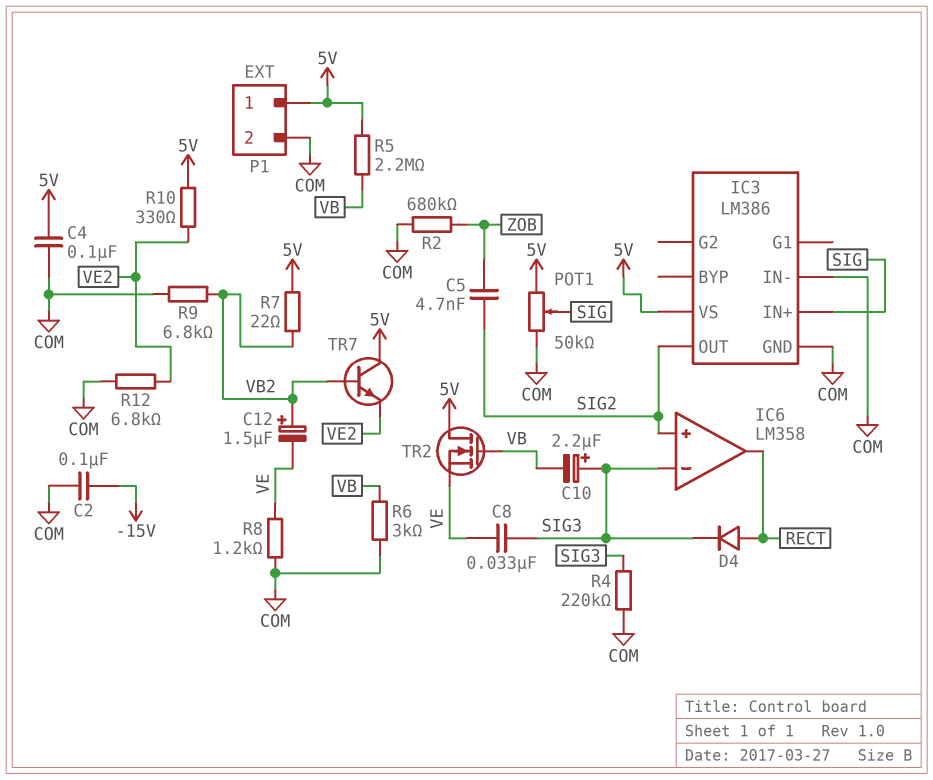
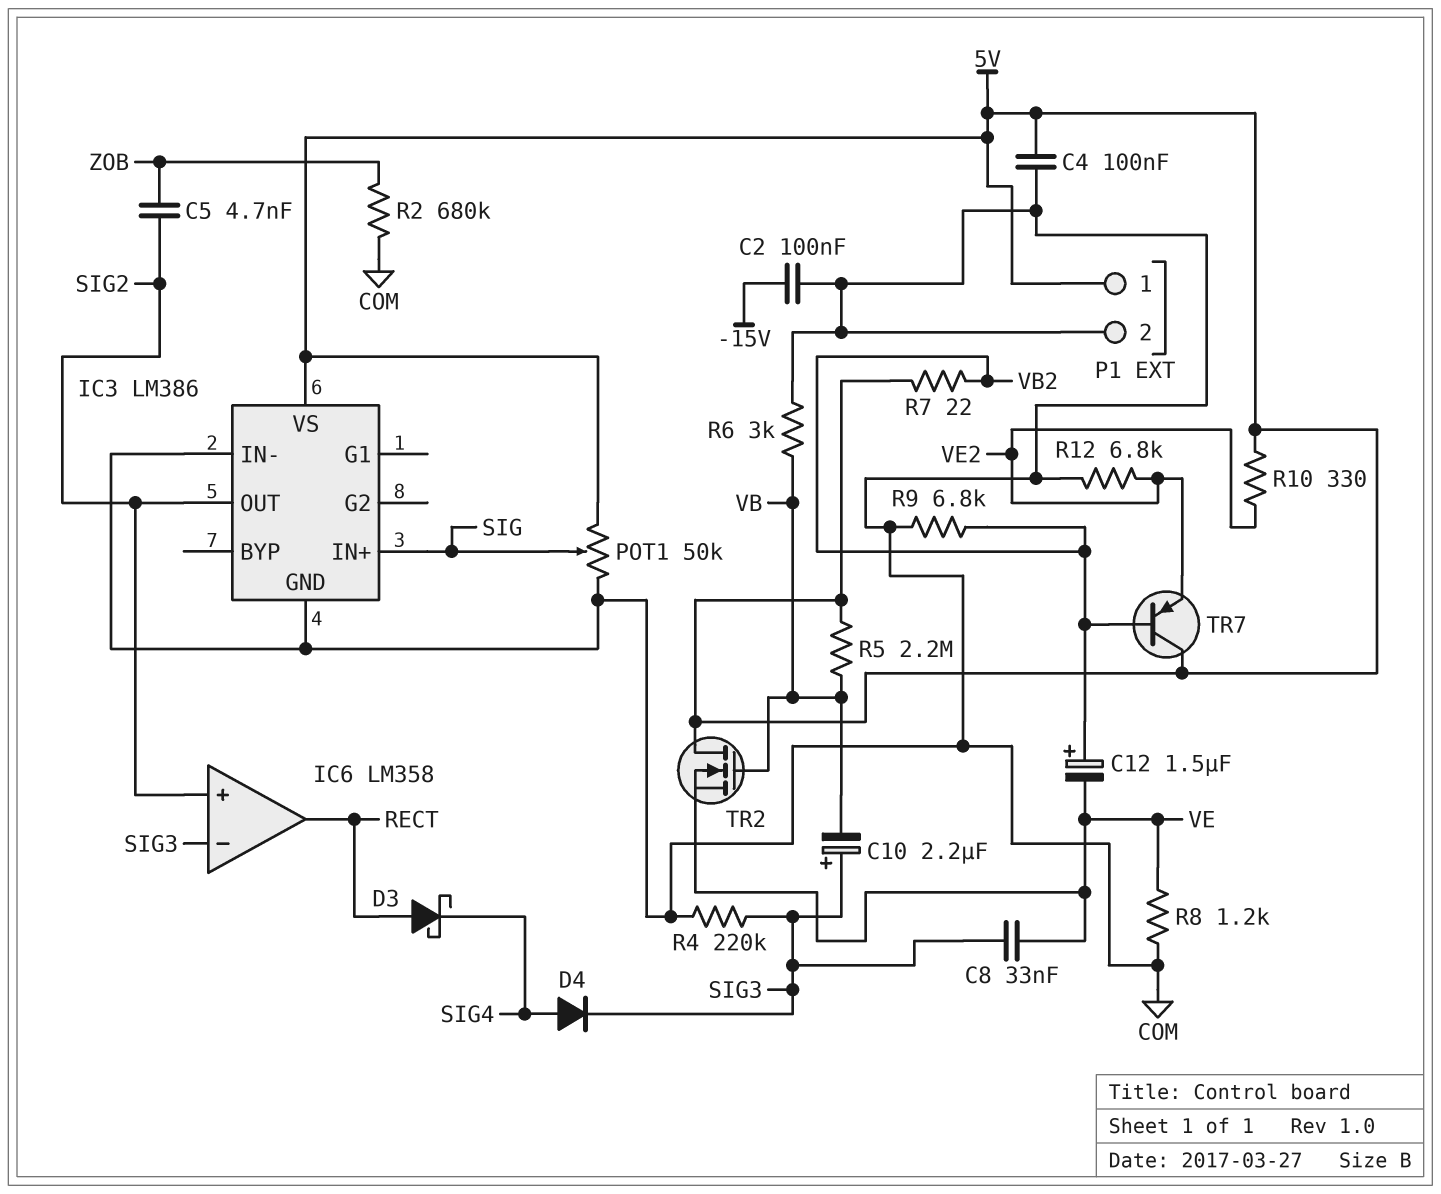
D3: none -> schottky (A RECT, K SIG4)
D4: diode (A RECT, K SIG3) -> diode (A SIG4, K SIG3)
TR7: NPN (B VB2, C 5V, E VE2) -> PNP (B VB2, C 5V, E VE2)

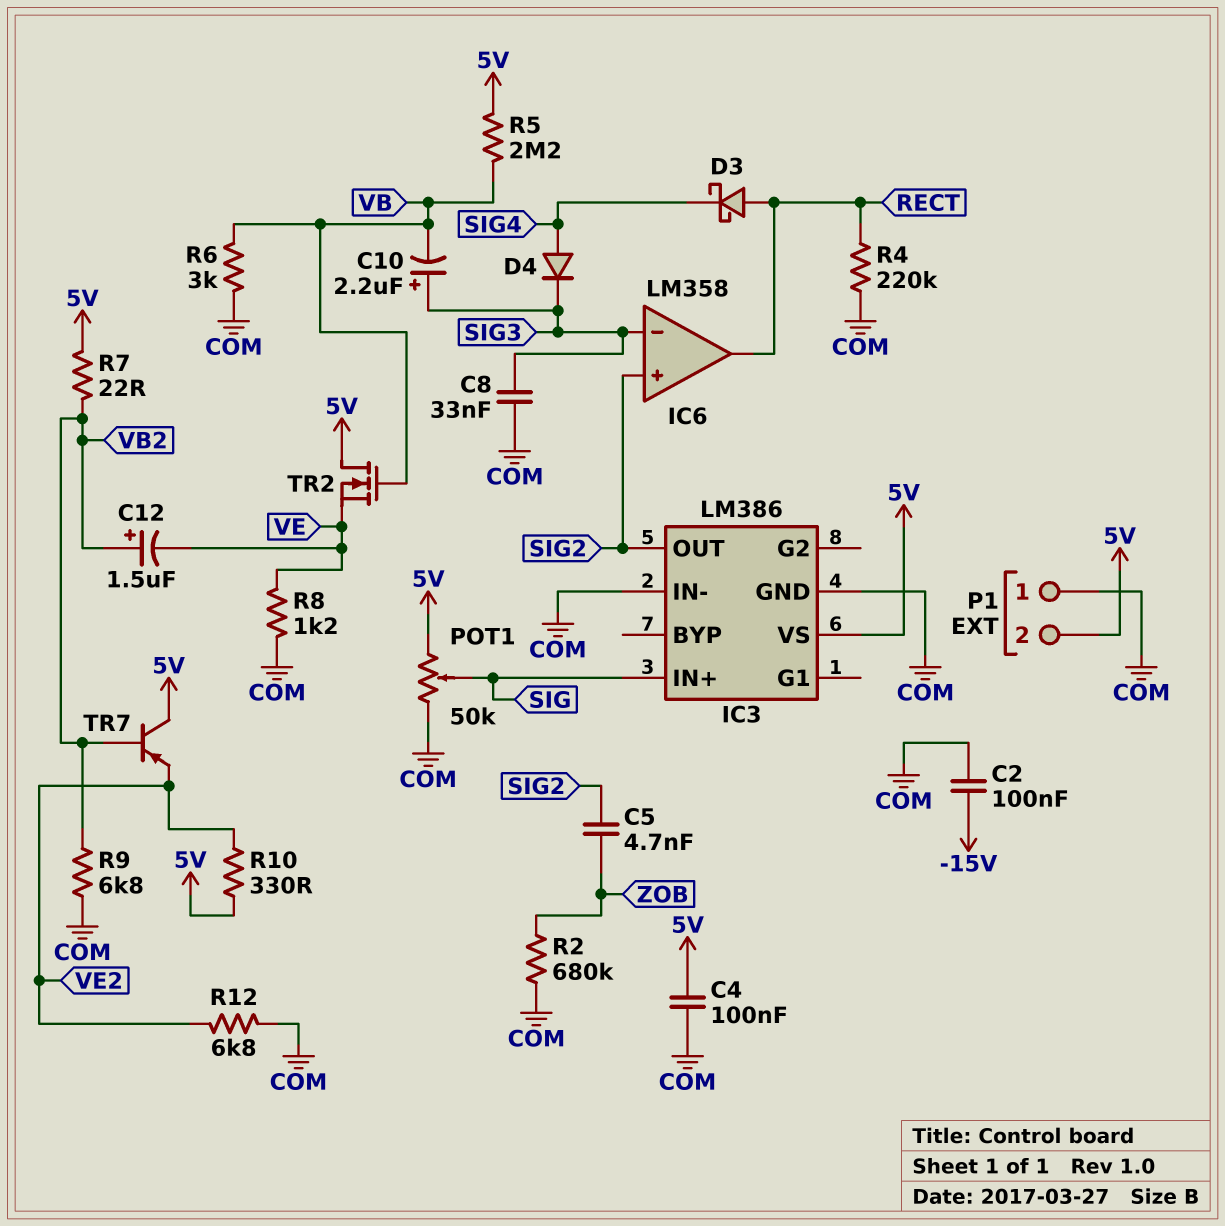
C8: 33nF (SIG3, VE) -> 33nF (COM, SIG3)
P1 pin 1: 5V -> COM
P1 pin 2: COM -> 5V
R4: 220k (COM, SIG3) -> 220k (COM, RECT)

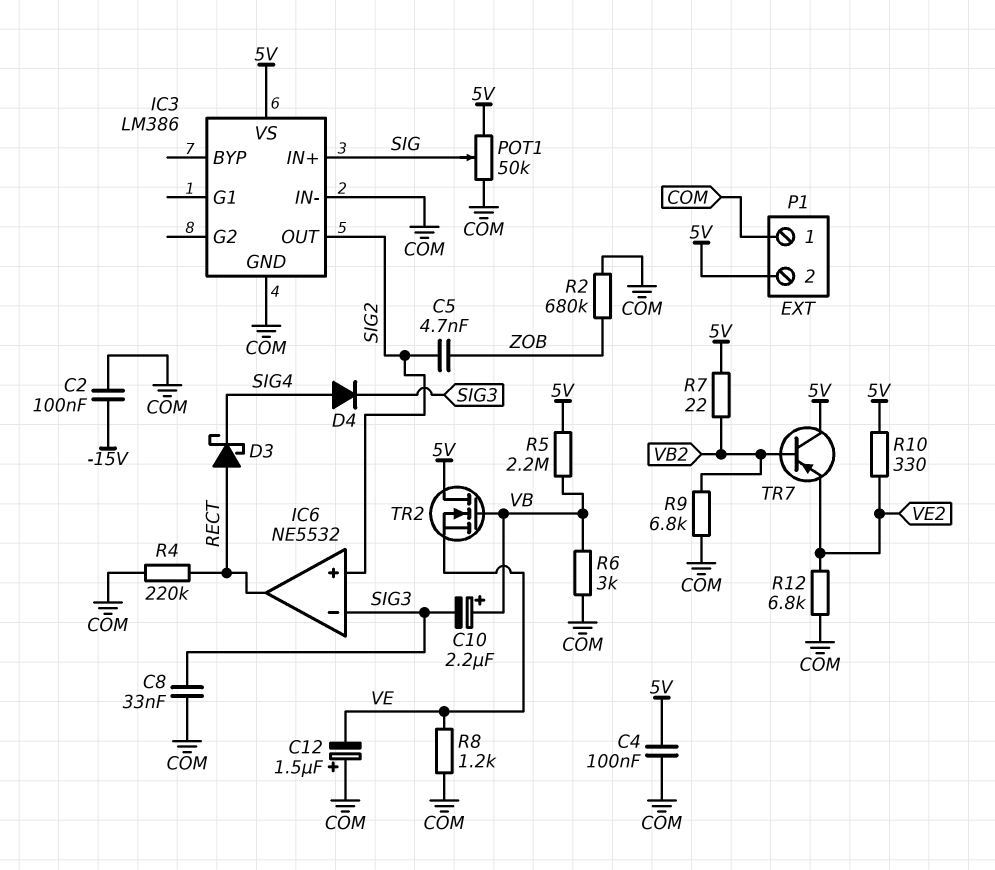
C10: 2.2uF (plus SIG3, minus VB) -> 2.2uF (plus VB, minus SIG3)
C12: 1.5uF (plus VB2, minus VE) -> 1.5uF (plus COM, minus VE)
IC6: LM358 -> NE5532

